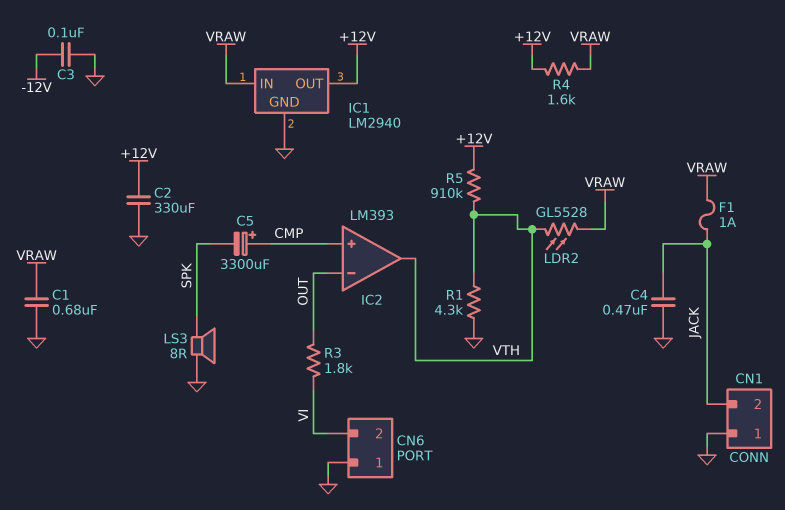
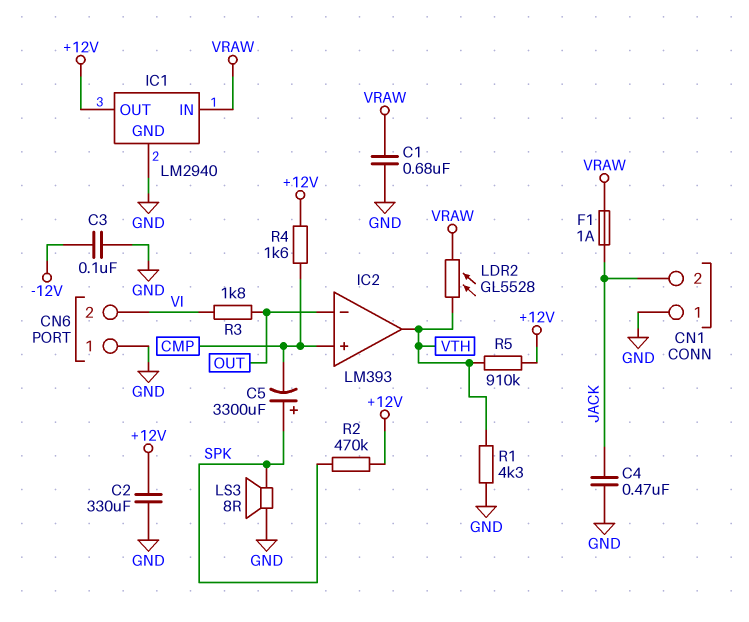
C5: 3300uF (plus CMP, minus SPK) -> 3300uF (plus SPK, minus CMP)
R2: none -> 470k (+12V, SPK)
R4: 1.6k (+12V, VRAW) -> 1.6k (+12V, CMP)

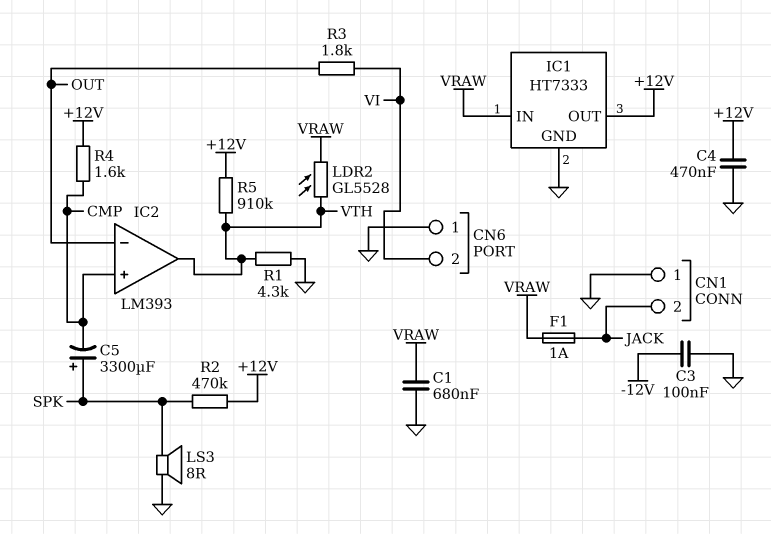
C2: 330uF (+12V, GND) -> none
C4: 470nF (GND, JACK) -> 470nF (+12V, GND)
IC1: LM2940 -> HT7333

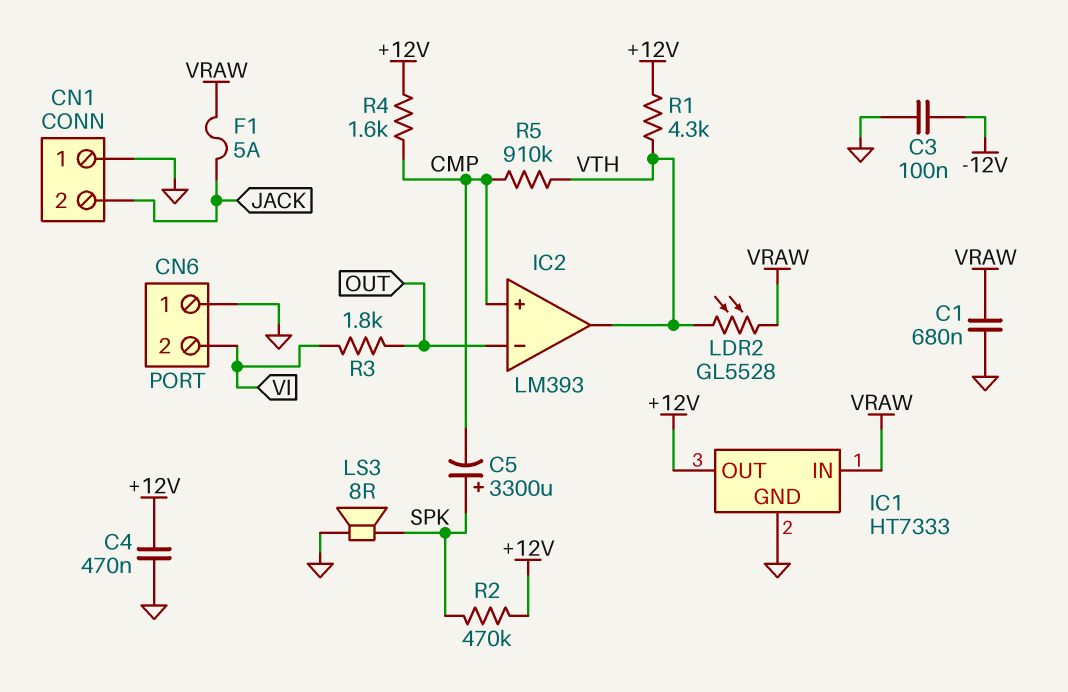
F1: 1A (JACK, VRAW) -> 5A (JACK, VRAW)
R1: 4.3k (GND, VTH) -> 4.3k (+12V, VTH)
R5: 910k (+12V, VTH) -> 910k (CMP, VTH)

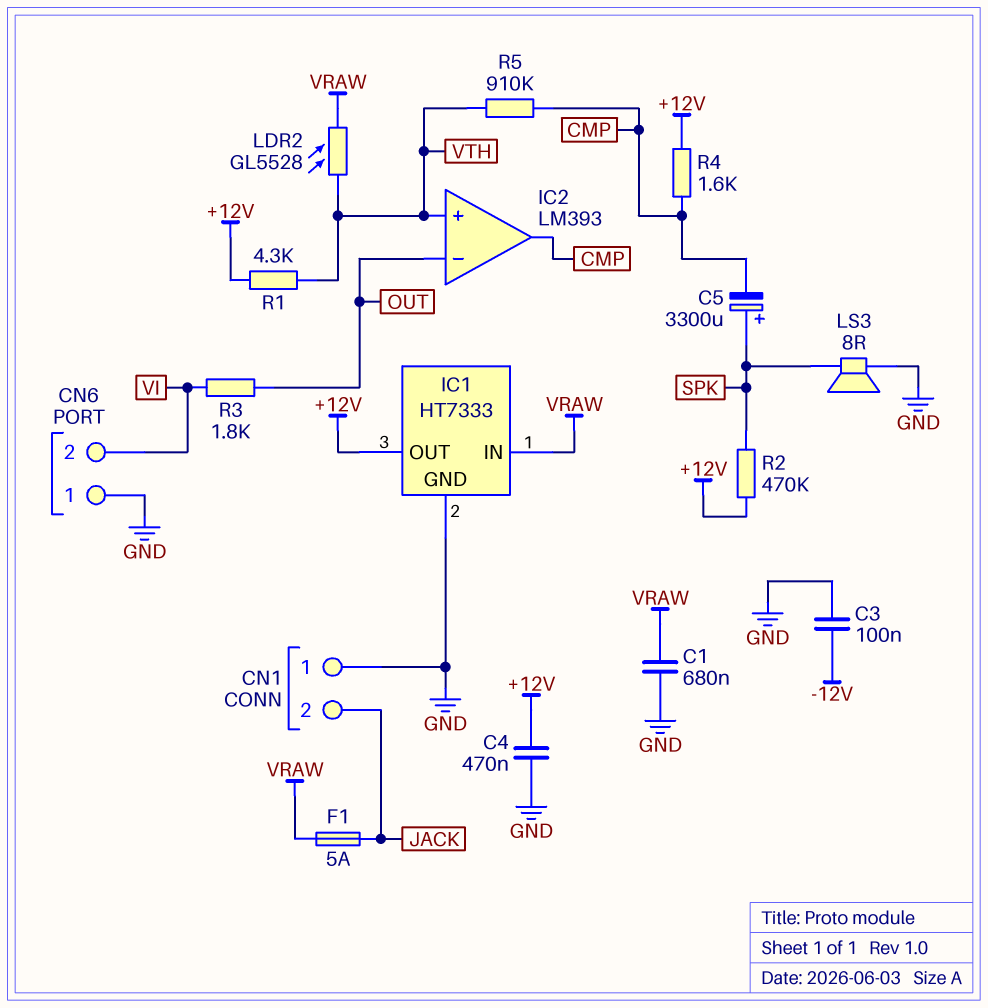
IC2 pin in+: CMP -> VTH
IC2 pin out: VTH -> CMP

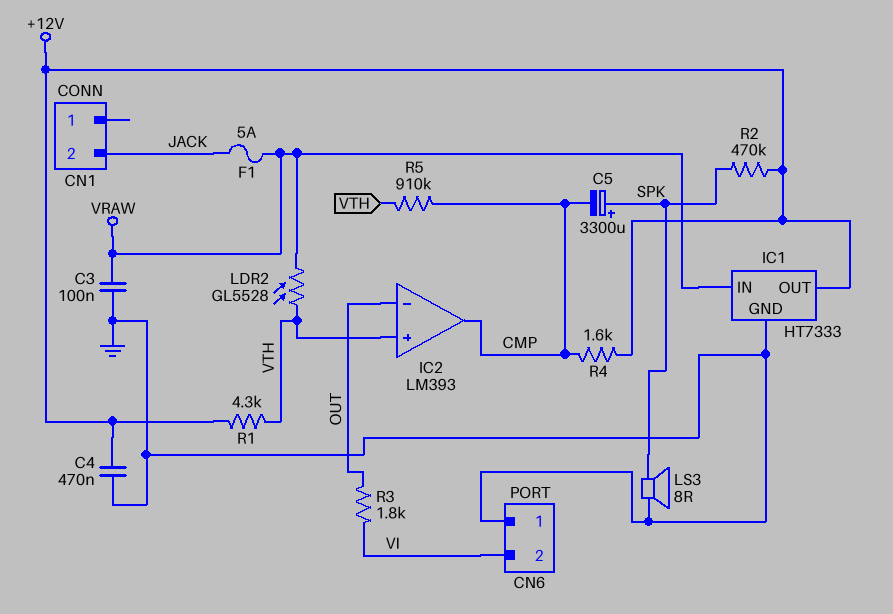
C1: 680nF (GND, VRAW) -> none
C3: 100nF (-12V, GND) -> 100nF (GND, VRAW)
CN1 pin 1: GND -> none

